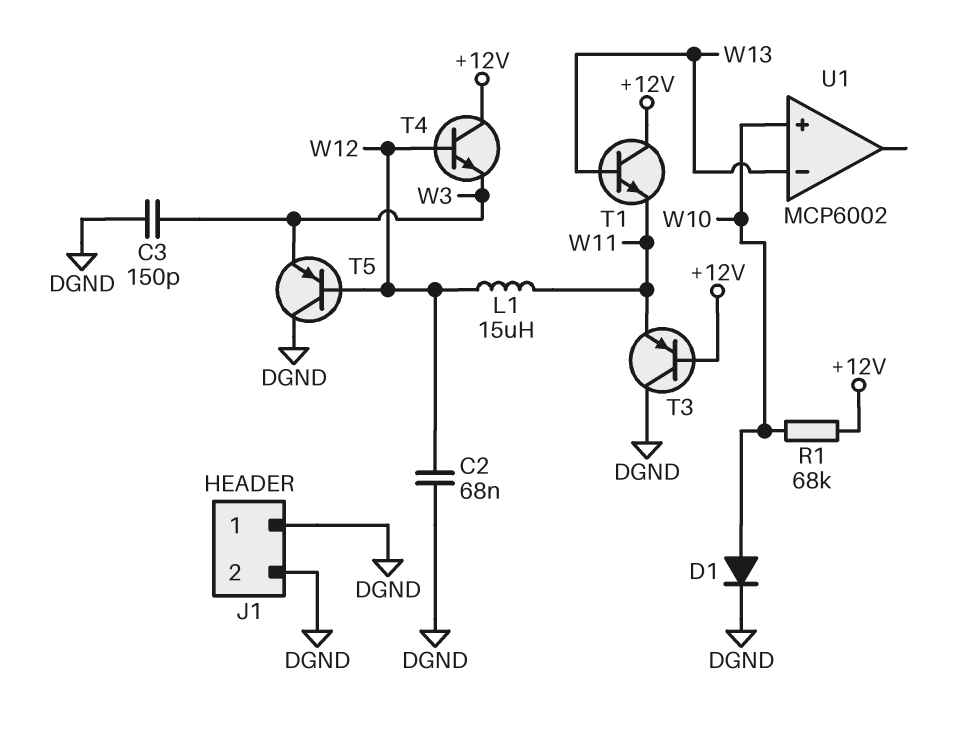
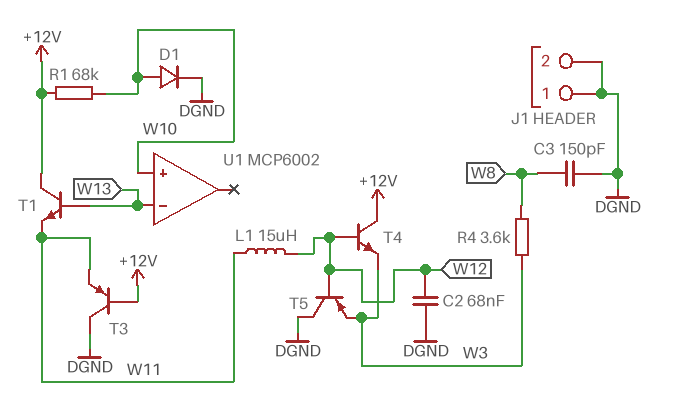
C3: 150pF (DGND, W3) -> 150pF (DGND, W8)
R4: none -> 3.6k (W3, W8)

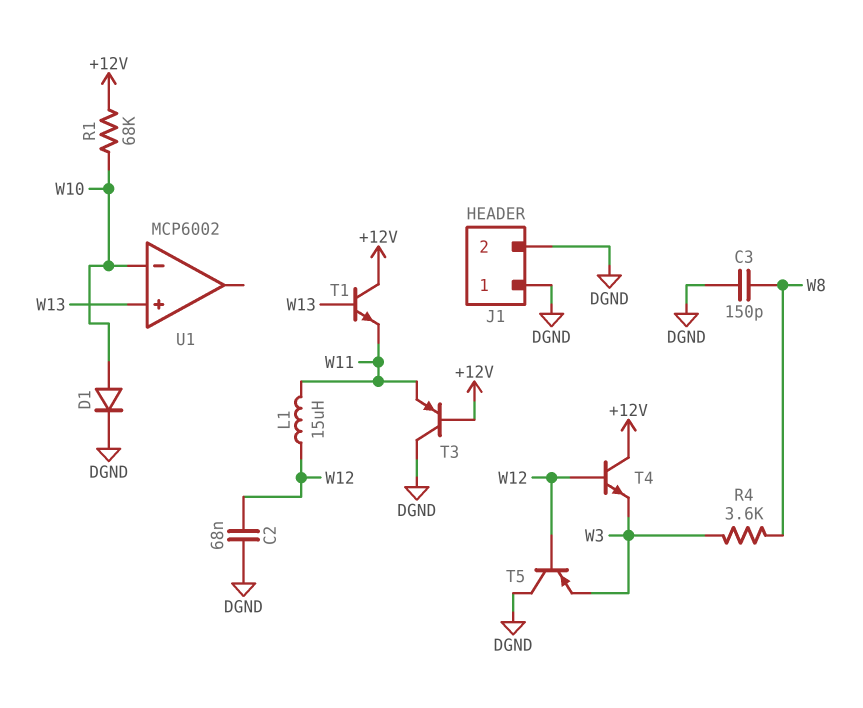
U1 pin in+: W10 -> W13
U1 pin in-: W13 -> W10

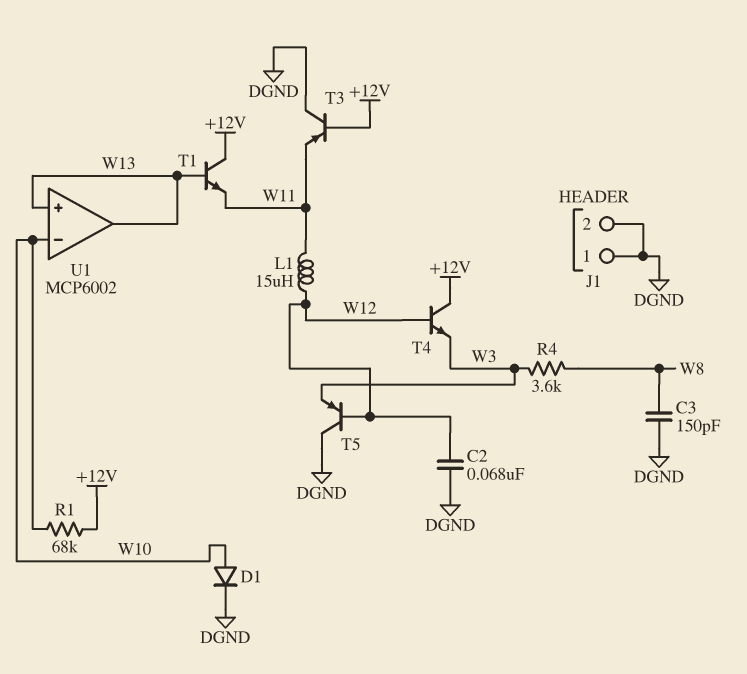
U1 pin out: none -> W13

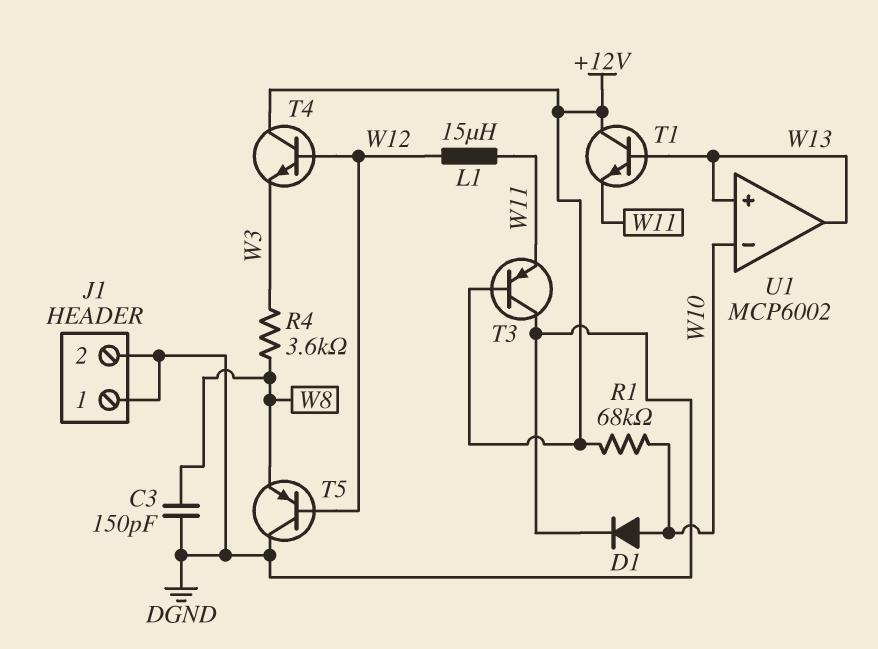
C2: 68nF (DGND, W12) -> none
T5: PNP (B W12, C DGND, E W3) -> PNP (B W12, C DGND, E W8)

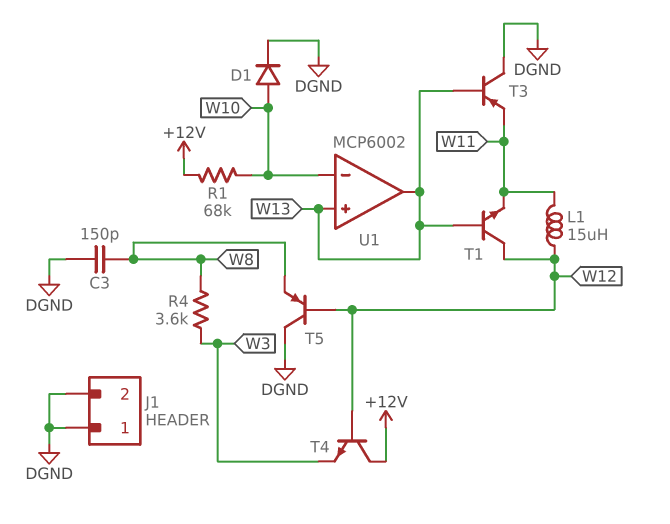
T1: NPN (B W13, C +12V, E W11) -> NPN (B W13, C W12, E W11)
T3: PNP (B +12V, C DGND, E W11) -> PNP (B W13, C DGND, E W11)

